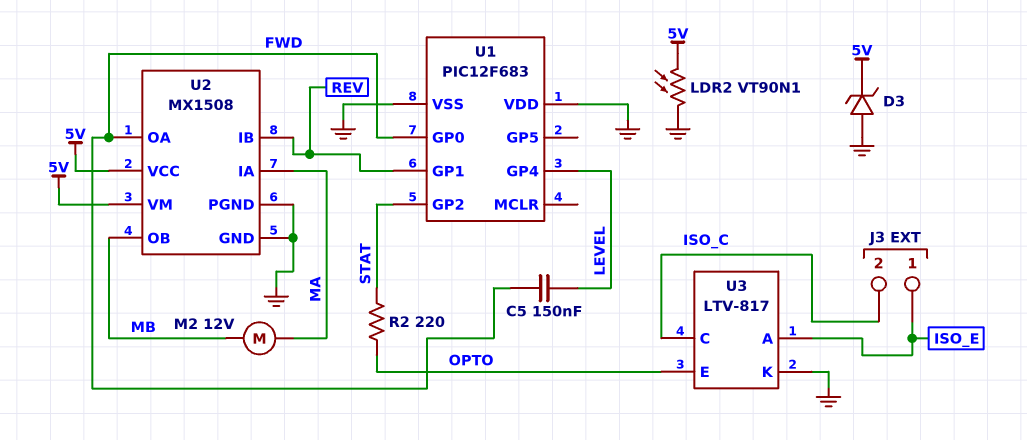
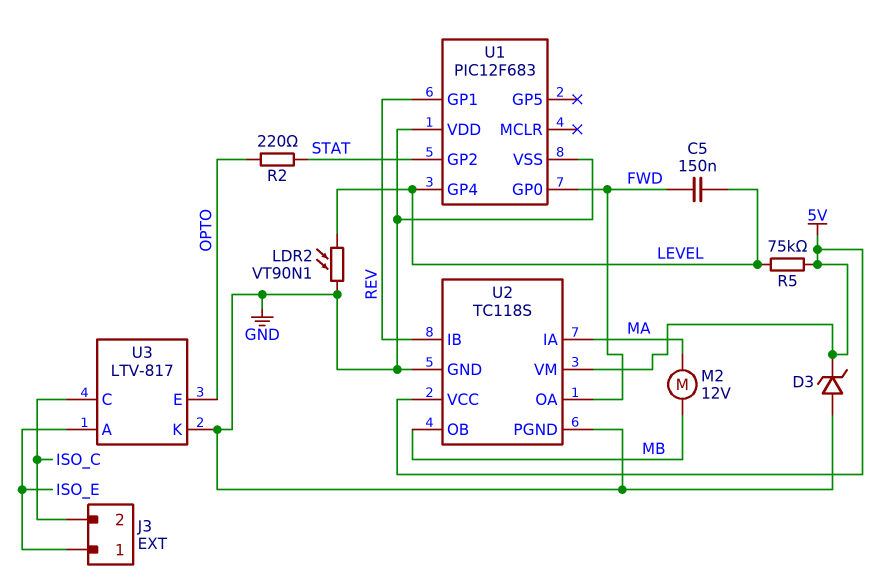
LDR2: VT90N1 (5V, GND) -> VT90N1 (GND, LEVEL)
R5: none -> 75k (5V, LEVEL)
U2: MX1508 -> TC118S

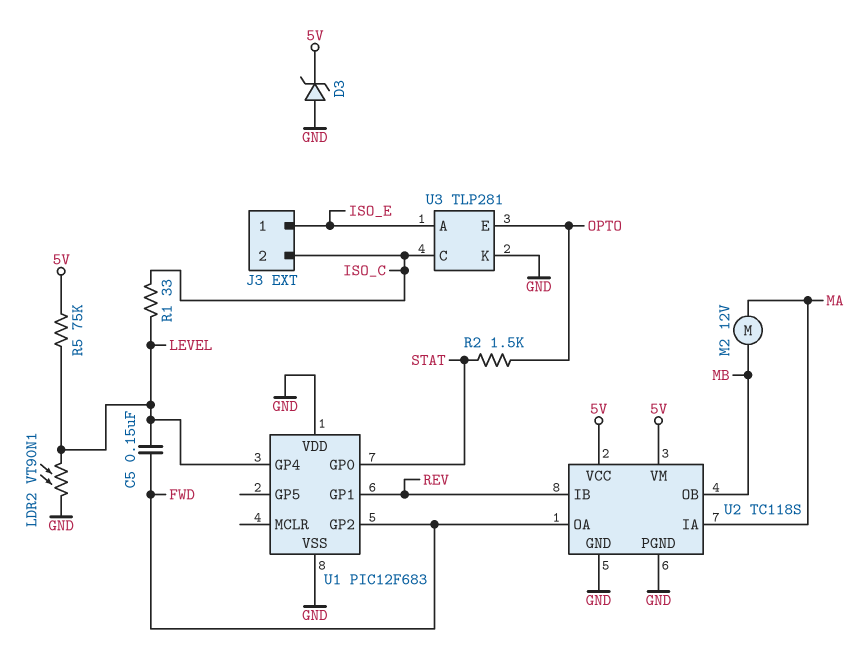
R1: none -> 33 (ISO_C, LEVEL)
R2: 220 (OPTO, STAT) -> 1.5k (OPTO, STAT)
U1 pin GP0: FWD -> STAT
U1 pin GP2: STAT -> FWD
U3: LTV-817 -> TLP281

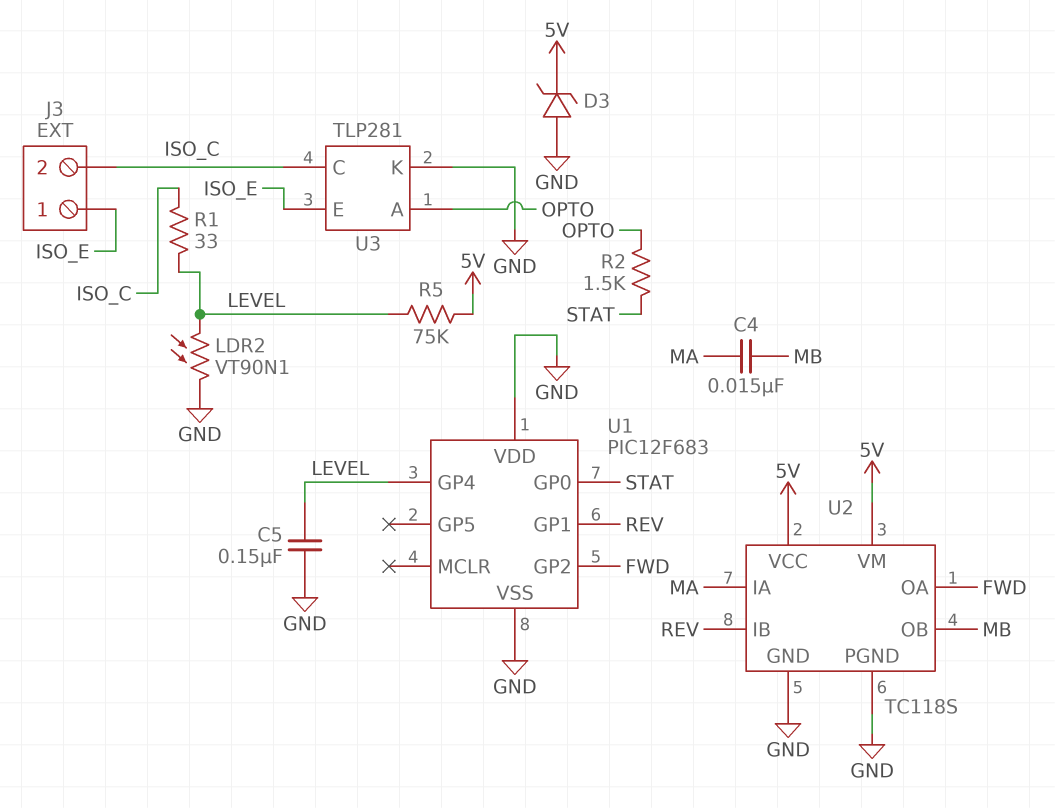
C4: none -> 15nF (MA, MB)
C5: 150nF (FWD, LEVEL) -> 150nF (GND, LEVEL)
M2: motor 12V (MA, MB) -> none
U3 pin A: ISO_E -> OPTO
U3 pin E: OPTO -> ISO_E

